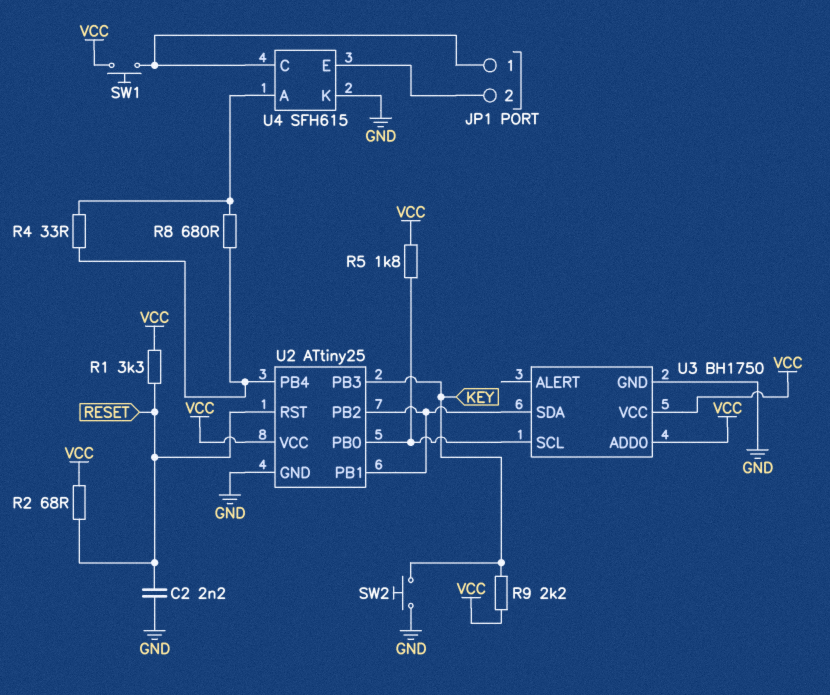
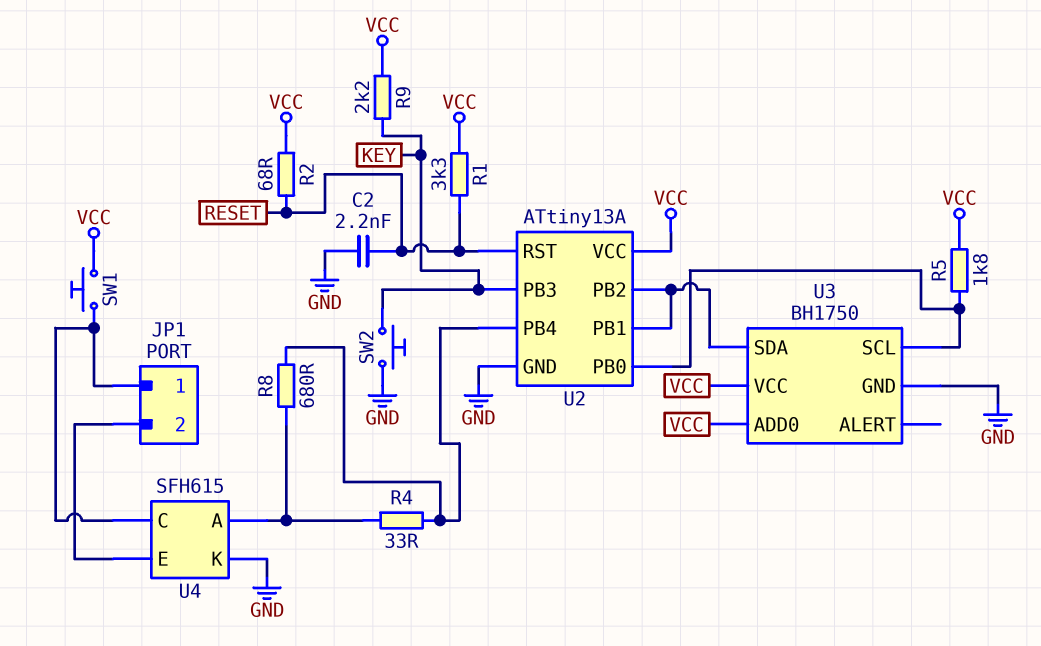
U2: ATtiny25 -> ATtiny13A

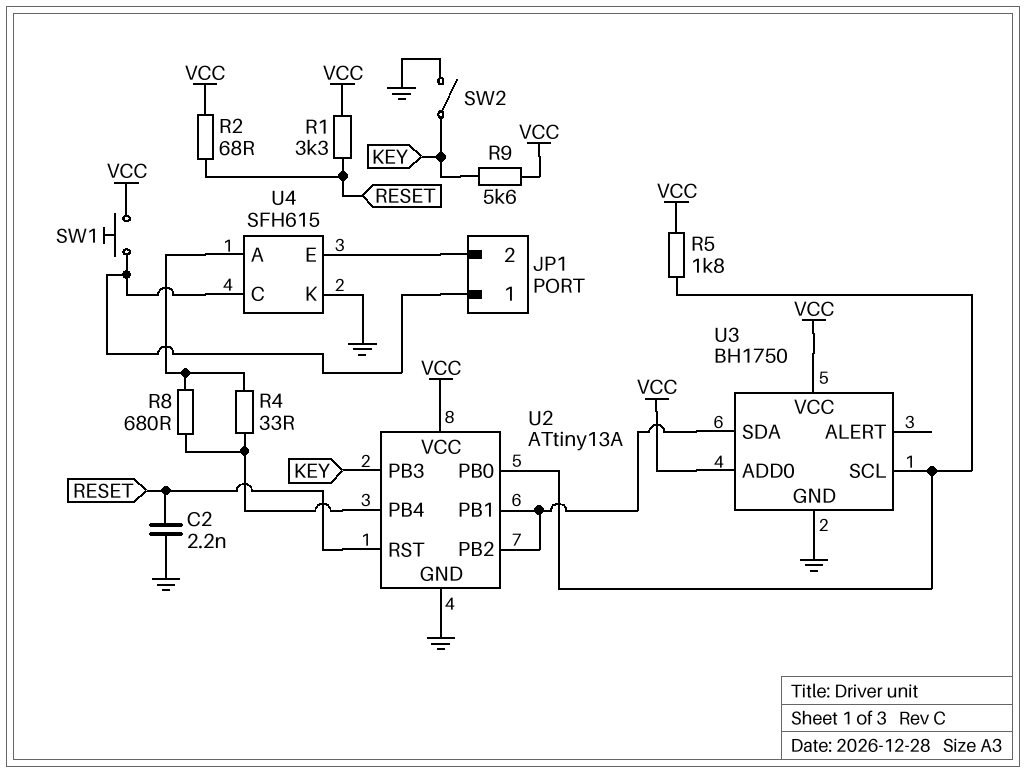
R9: 2.2k (KEY, VCC) -> 5.6k (KEY, VCC)
SW2: button (GND, KEY) -> switch (GND, KEY)

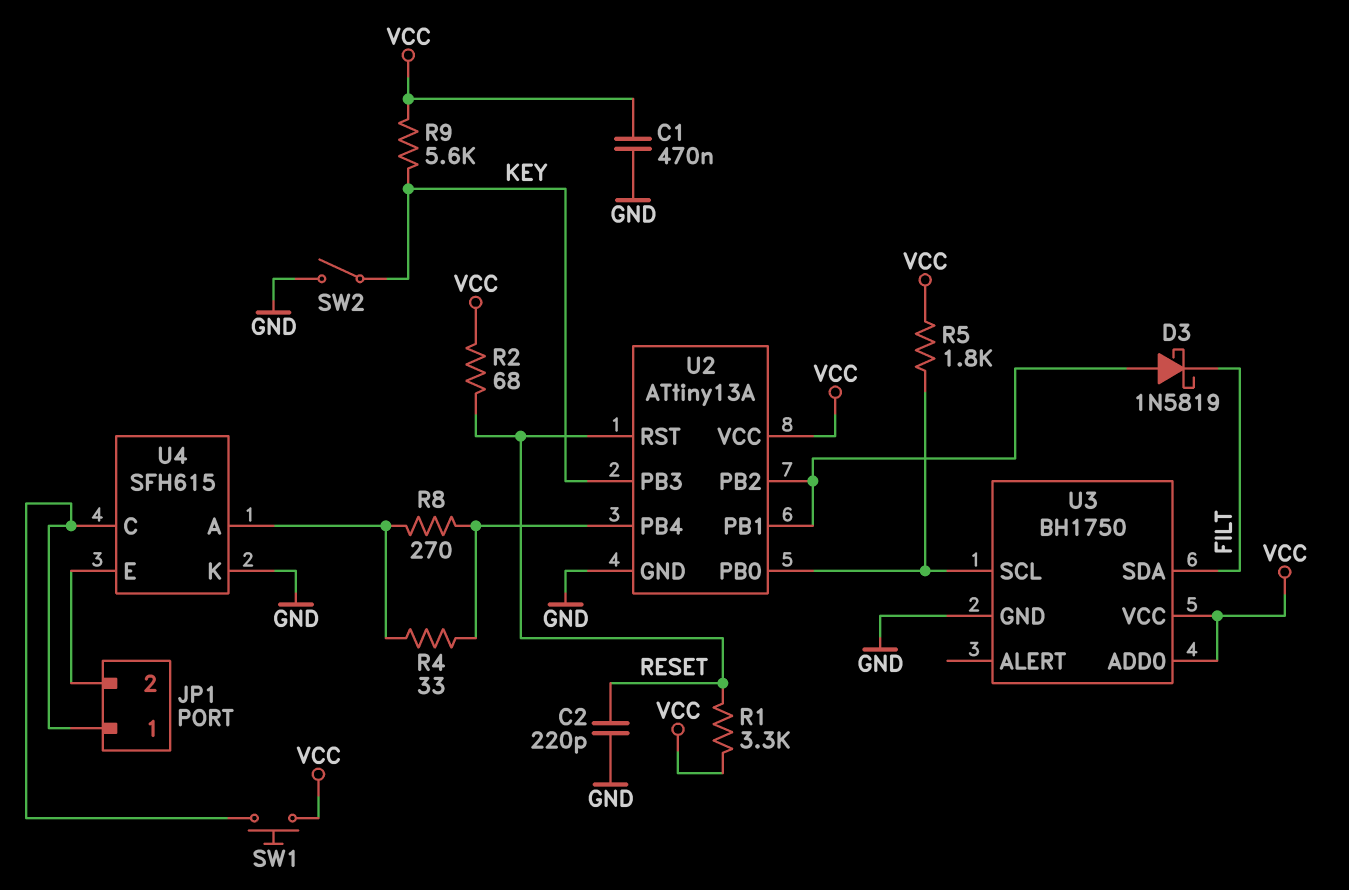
C1: none -> 470nF (GND, VCC)
C2: 2.2nF (GND, RESET) -> 220pF (GND, RESET)
D3: none -> schottky 1N5819 (A U2/PB1, K FILT)
R8: 680 (U2/PB4, U4/A) -> 270 (U2/PB4, U4/A)
U3 pin SDA: U2/PB1 -> FILT

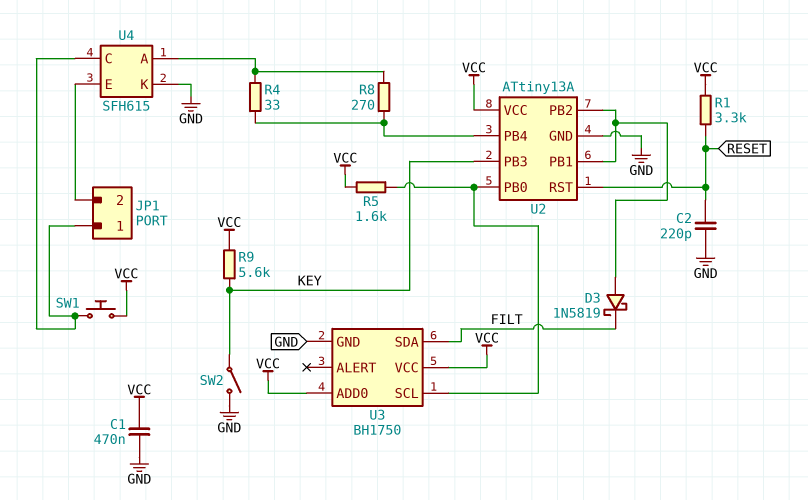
R2: 68 (RESET, VCC) -> none
R5: 1.8k (U2/PB0, VCC) -> 1.6k (U2/PB0, VCC)

